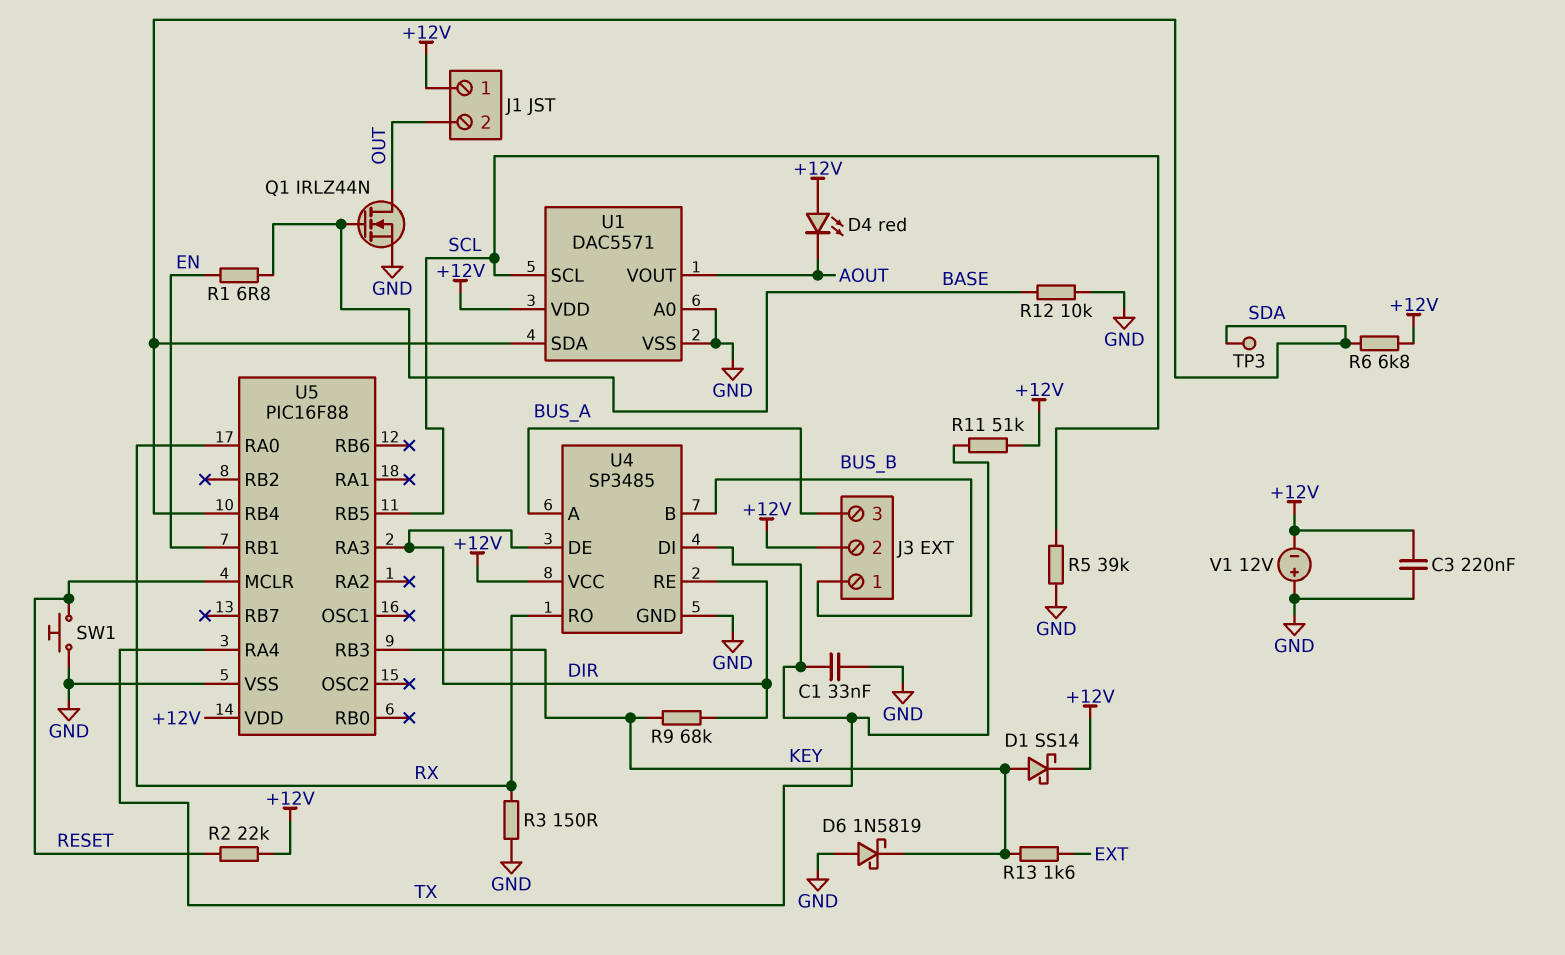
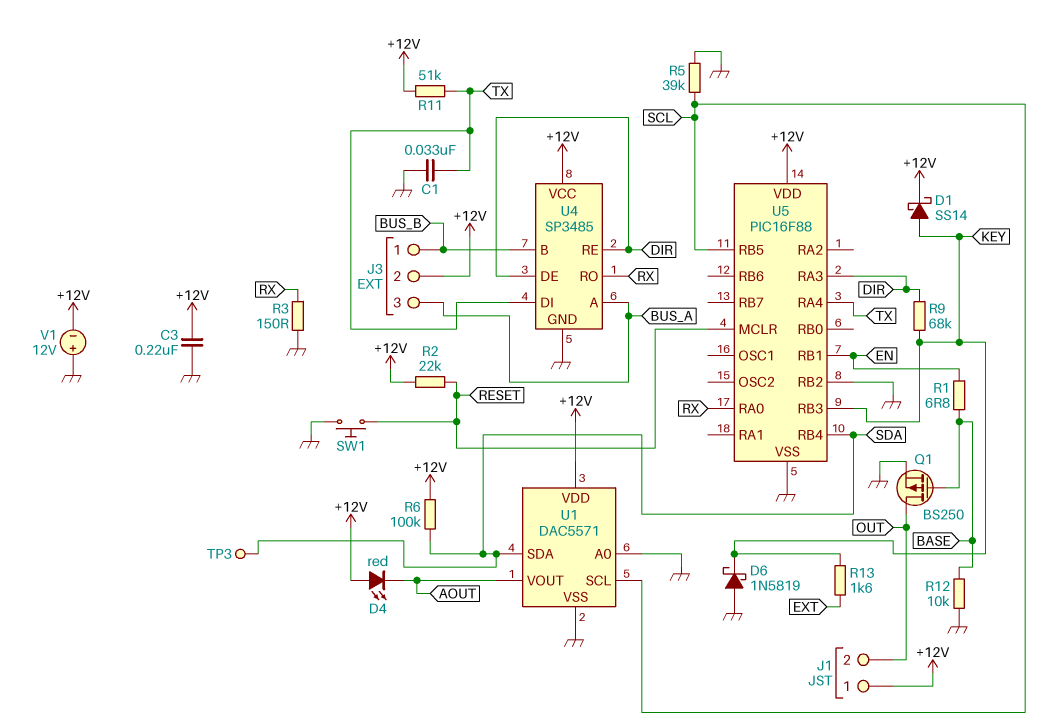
Q1: NMOS IRLZ44N (G BASE, D OUT, S GND) -> PMOS BS250 (G BASE, D OUT, S GND)
R6: 6.8k (+12V, SDA) -> 100k (+12V, SDA)
U5 pin RB2: none -> GND

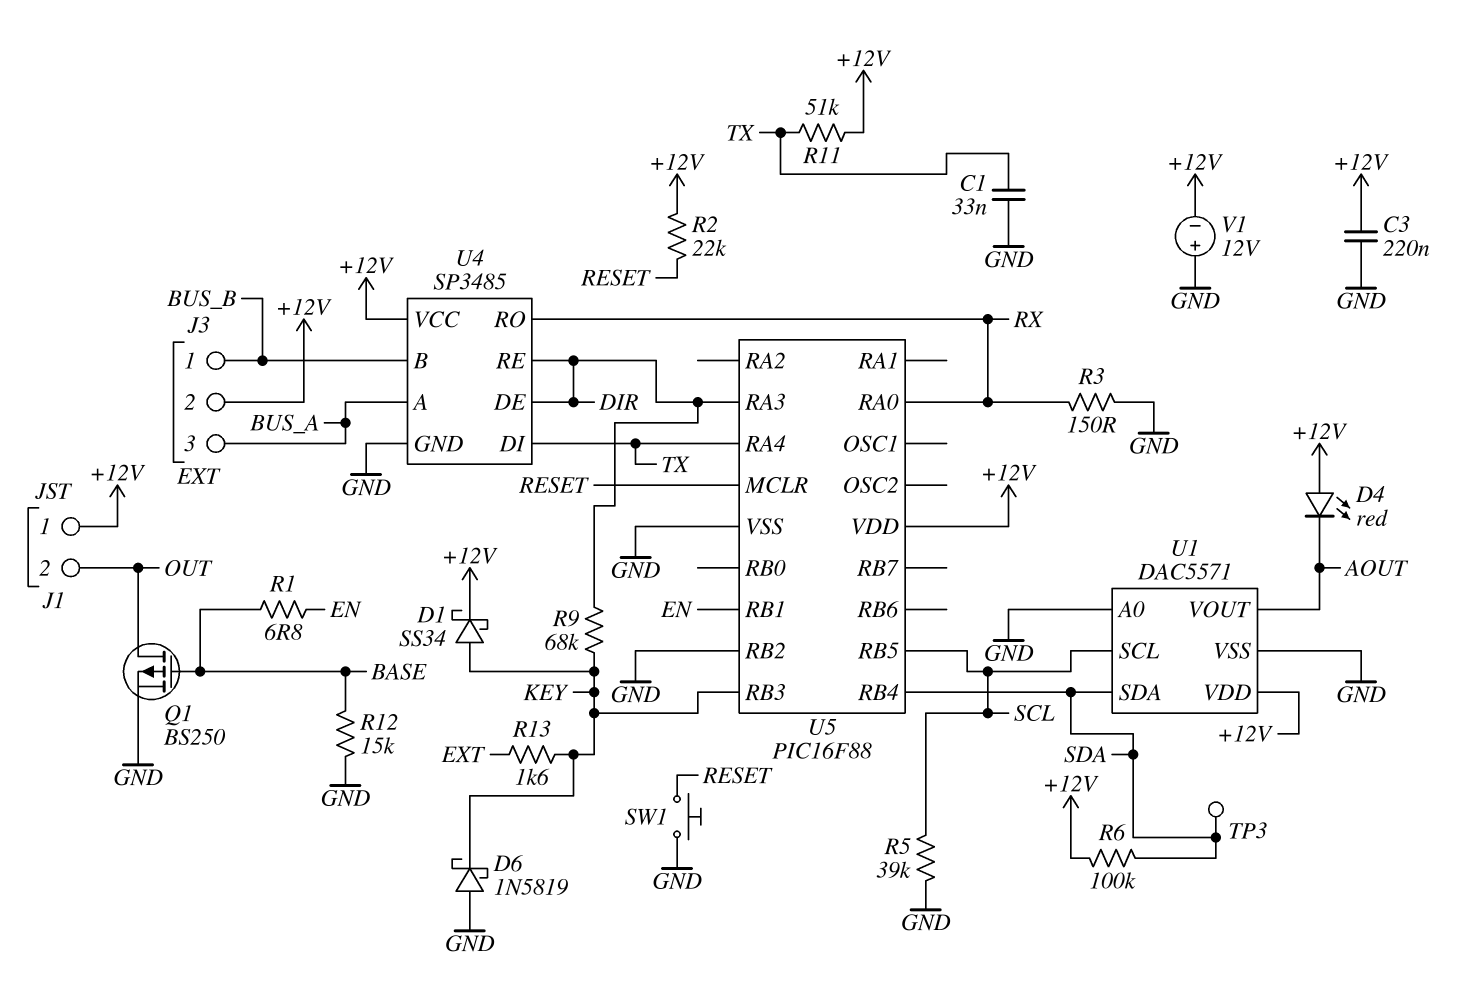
D1: schottky SS14 (A KEY, K +12V) -> schottky SS34 (A KEY, K +12V)
R12: 10k (BASE, GND) -> 15k (BASE, GND)

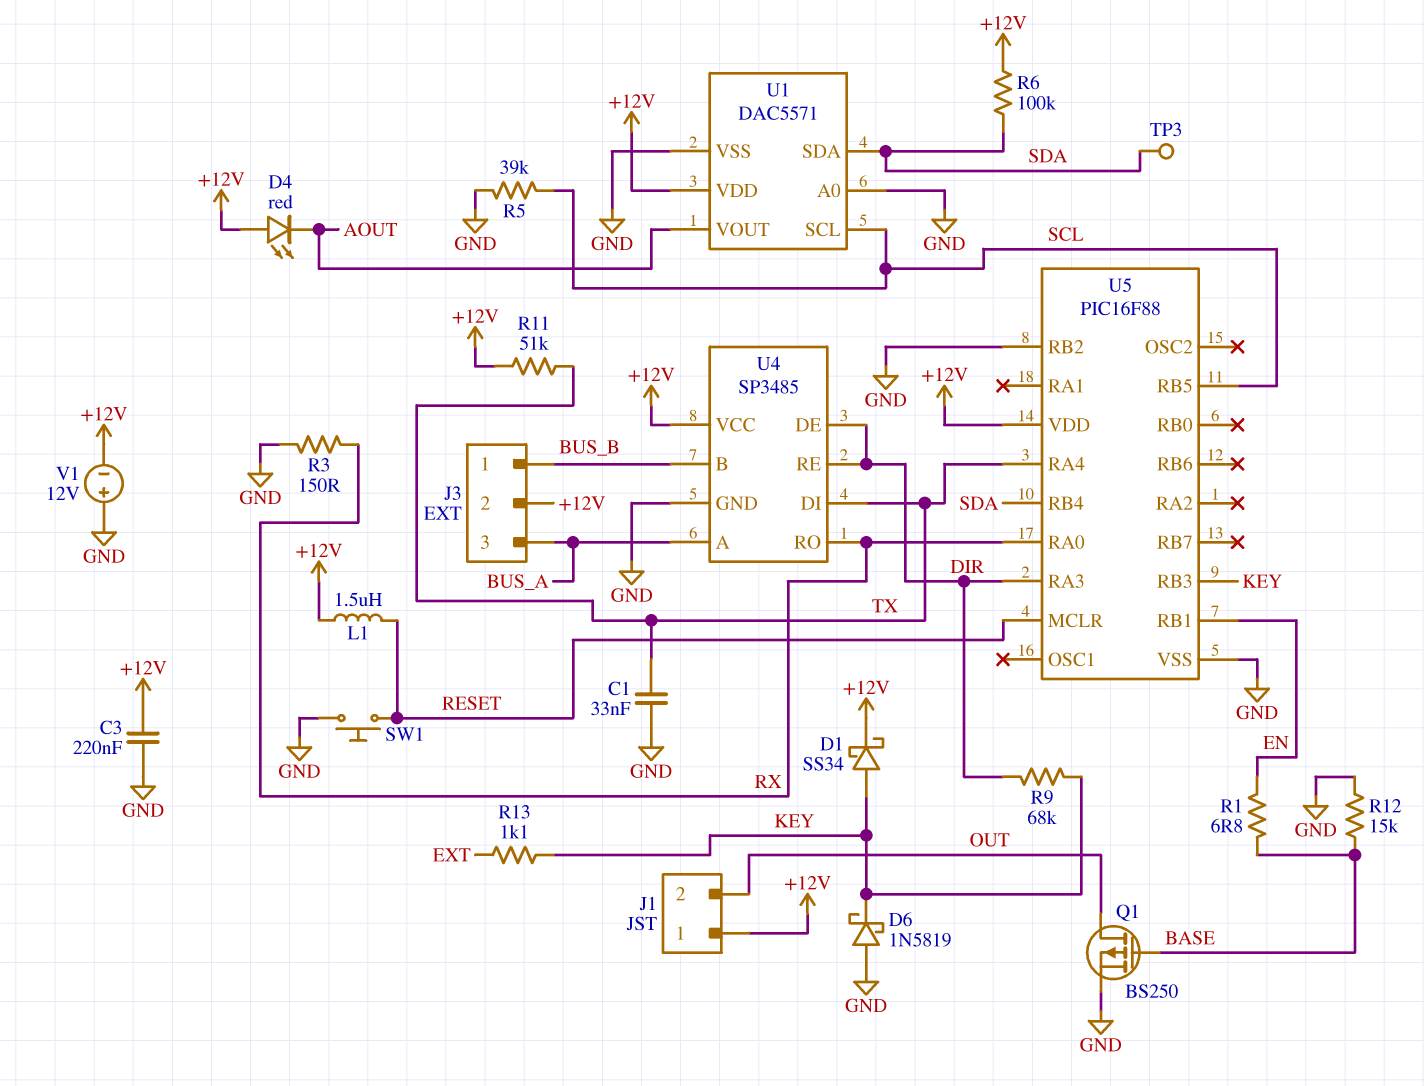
L1: none -> 1.5uH (+12V, RESET)
R2: 22k (+12V, RESET) -> none
R13: 1.6k (EXT, KEY) -> 1.1k (EXT, KEY)

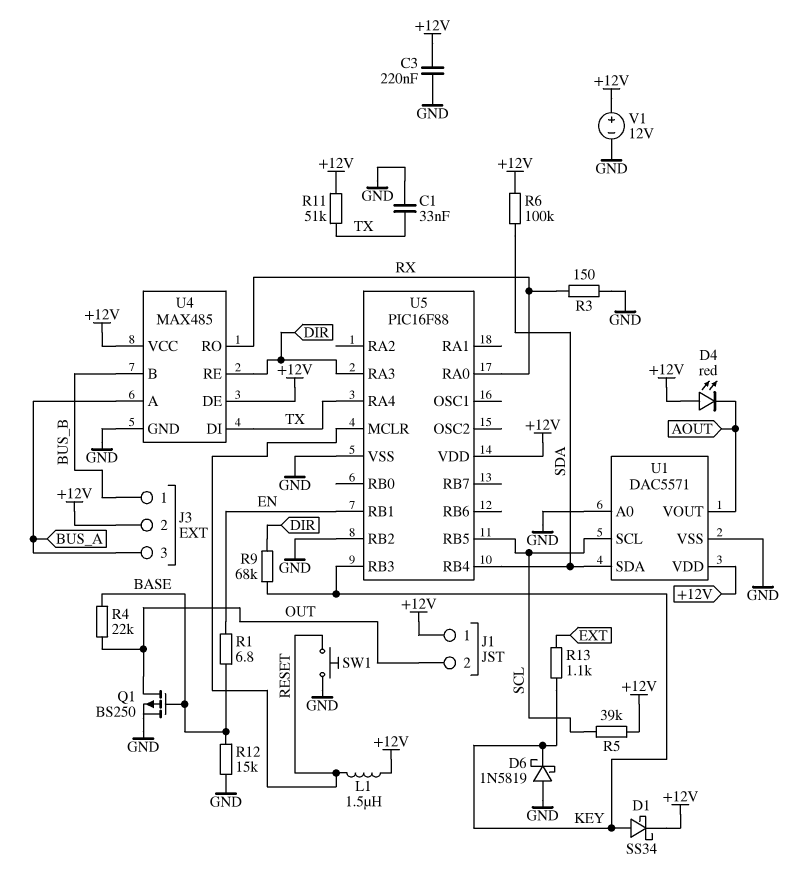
R4: none -> 22k (BASE, OUT)
R5: 39k (GND, SCL) -> 39k (+12V, SCL)
TP3: test point (SDA) -> none
U4: SP3485 -> MAX485
U4 pin DE: DIR -> +12V
V1: 12V (plus GND, minus +12V) -> 12V (plus +12V, minus GND)

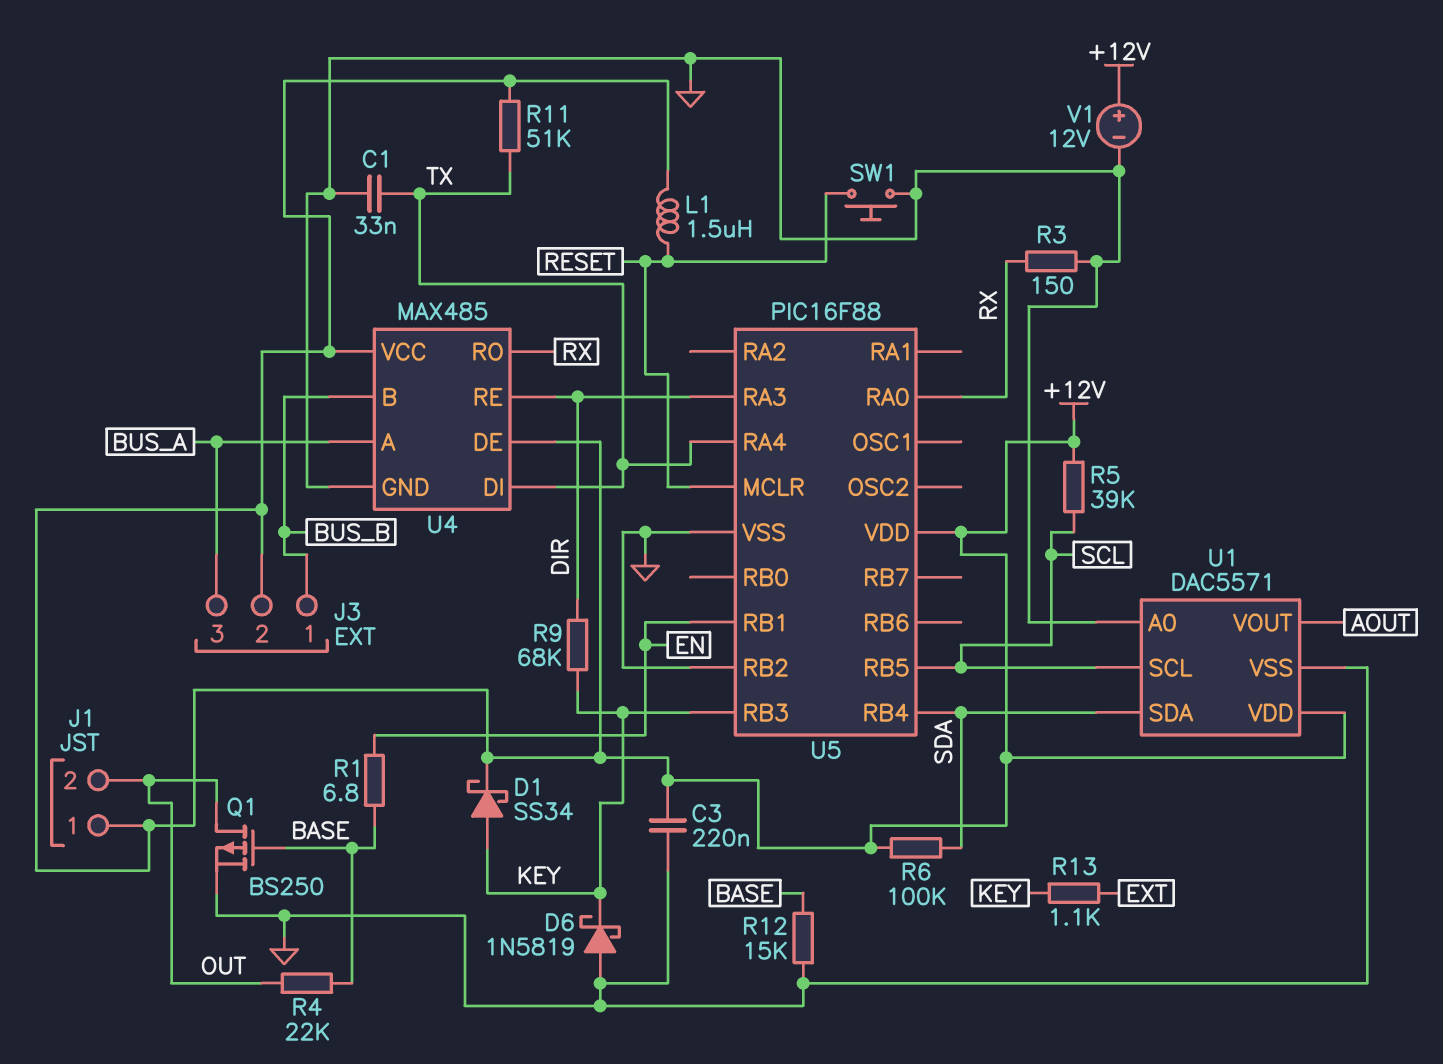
D4: LED red (A +12V, K AOUT) -> none

